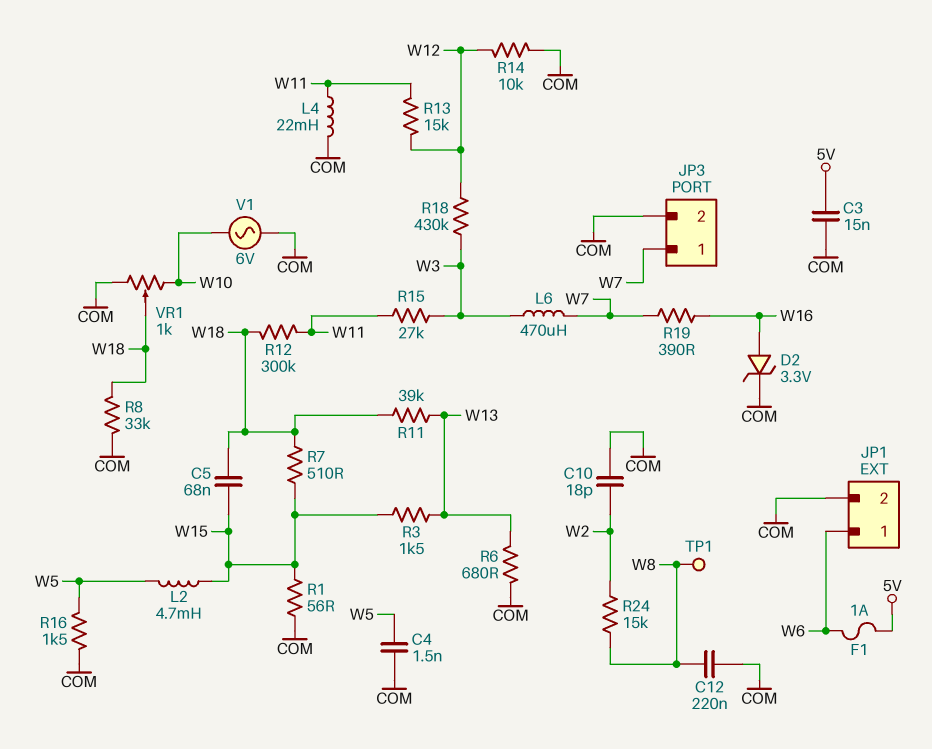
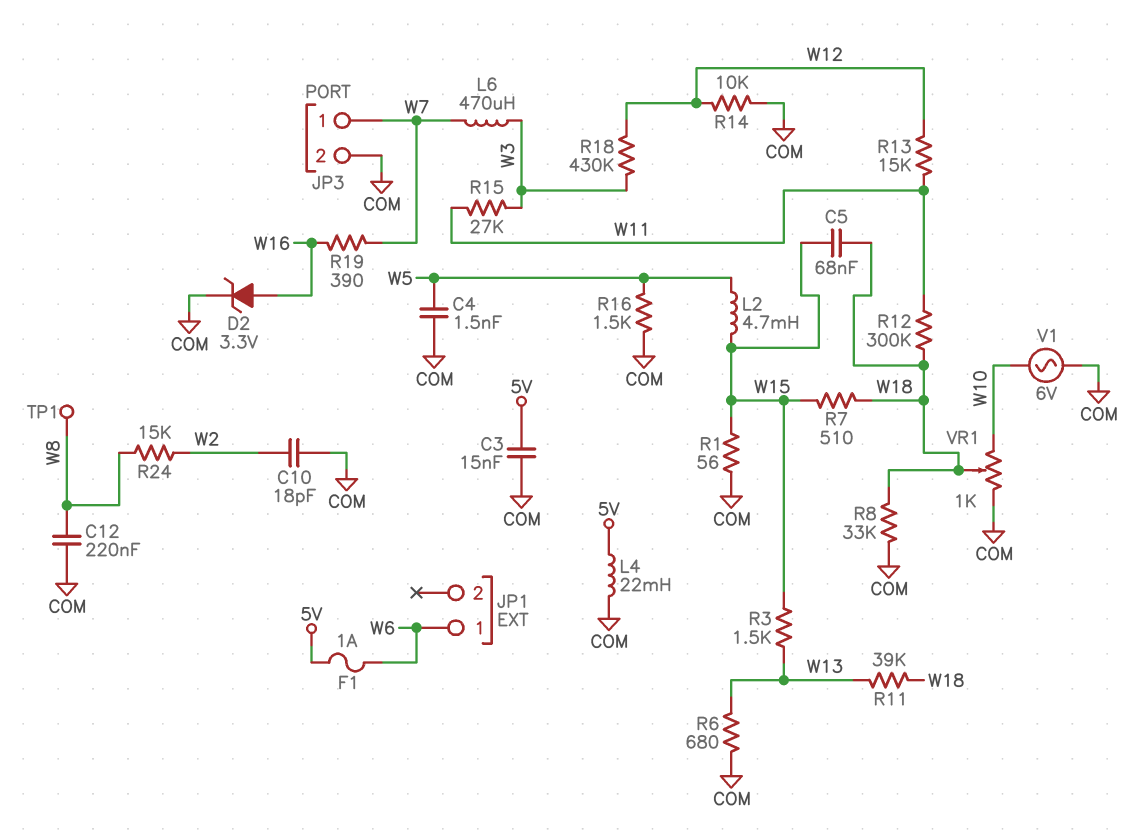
JP1 pin 2: COM -> none
L4: 22mH (COM, W11) -> 22mH (5V, COM)

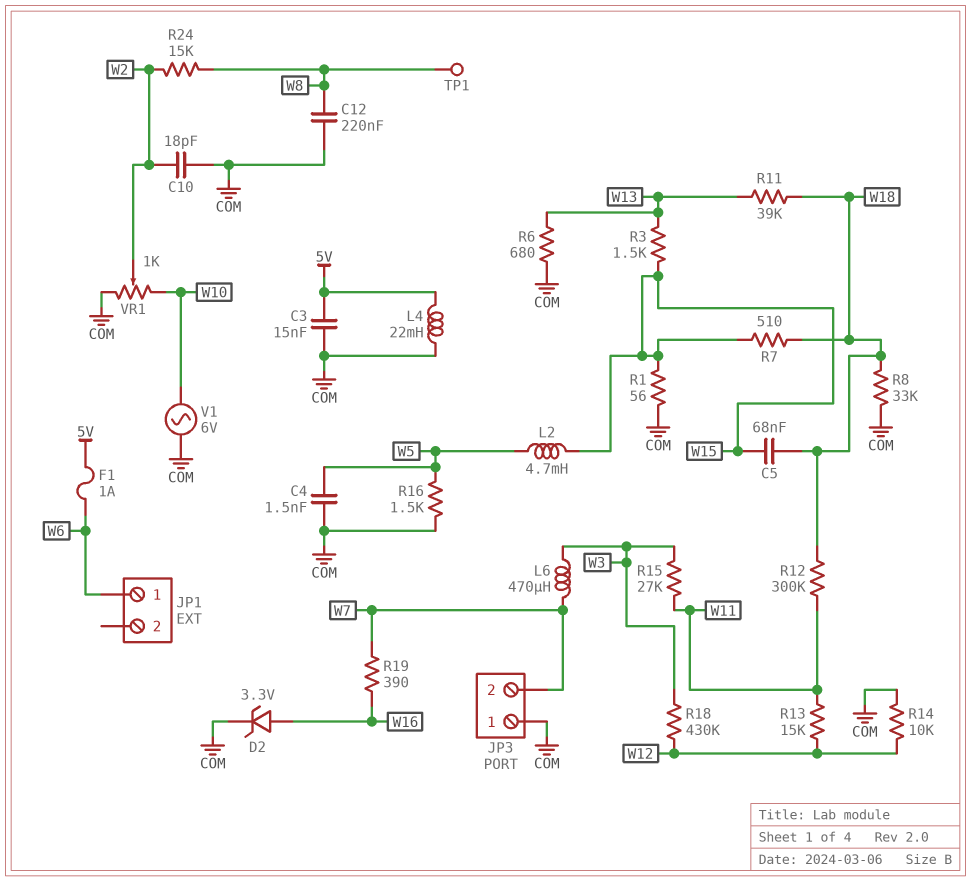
JP3 pin 1: W7 -> COM
JP3 pin 2: COM -> W7
VR1: 1k (COM, W10, wiper W18) -> 1k (COM, W10, wiper W2)

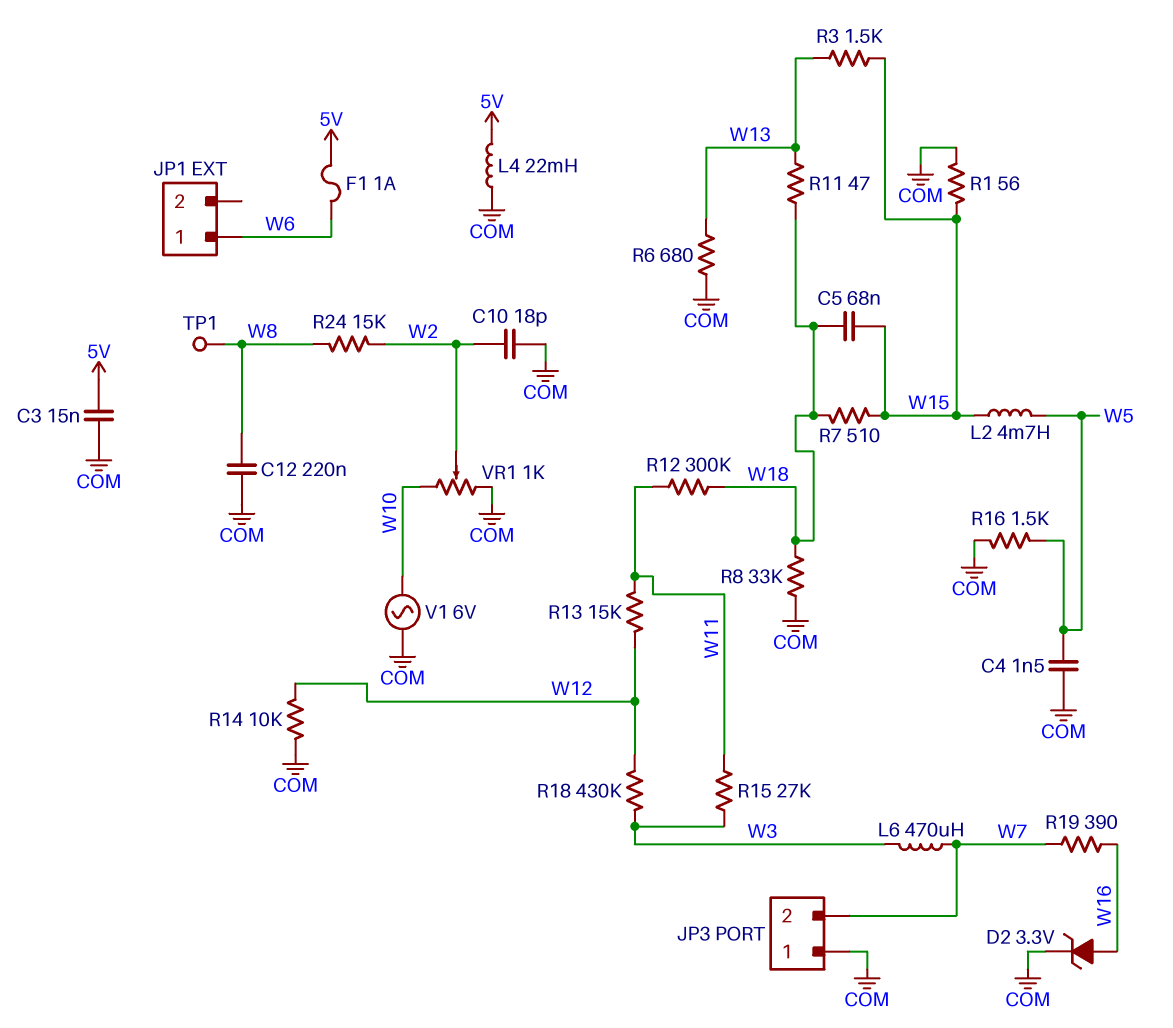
R11: 39k (W13, W18) -> 47 (W13, W18)

